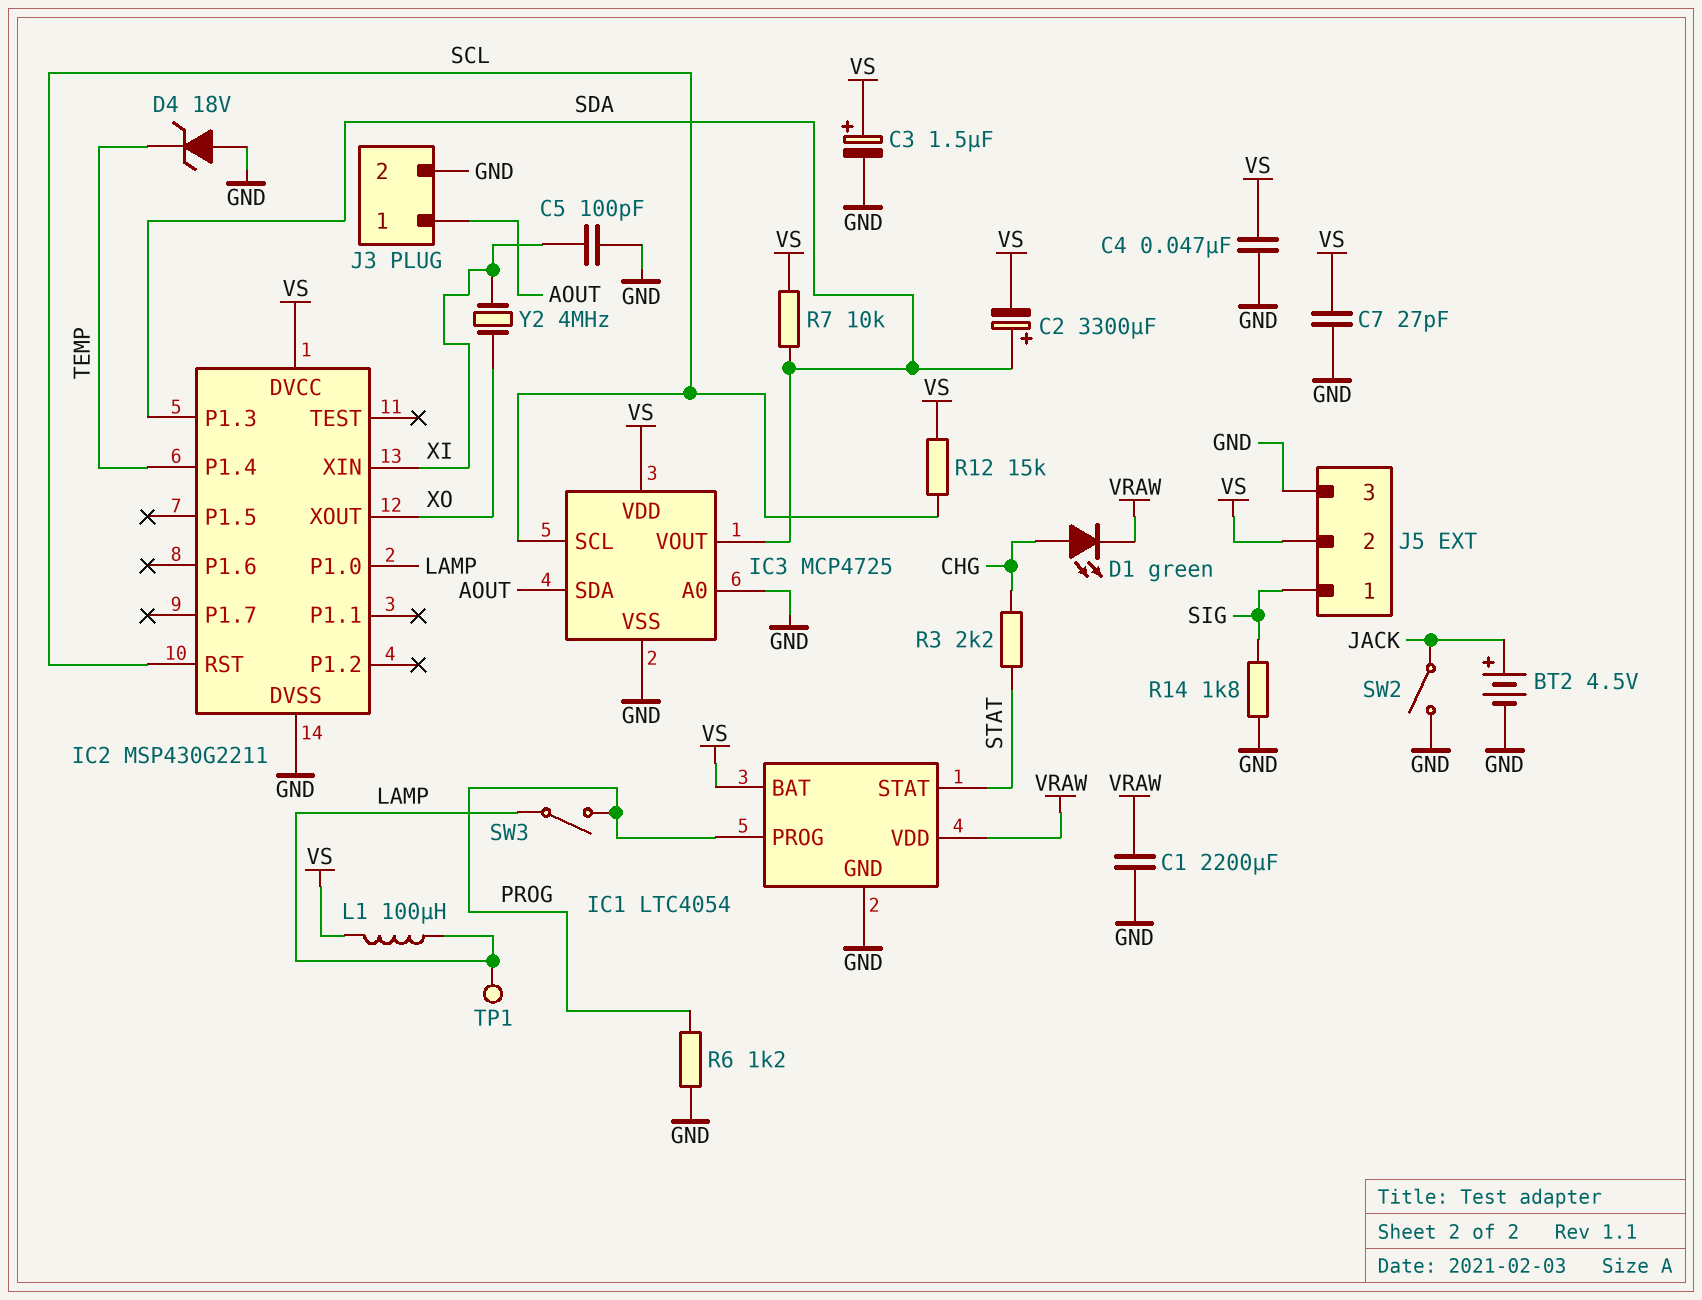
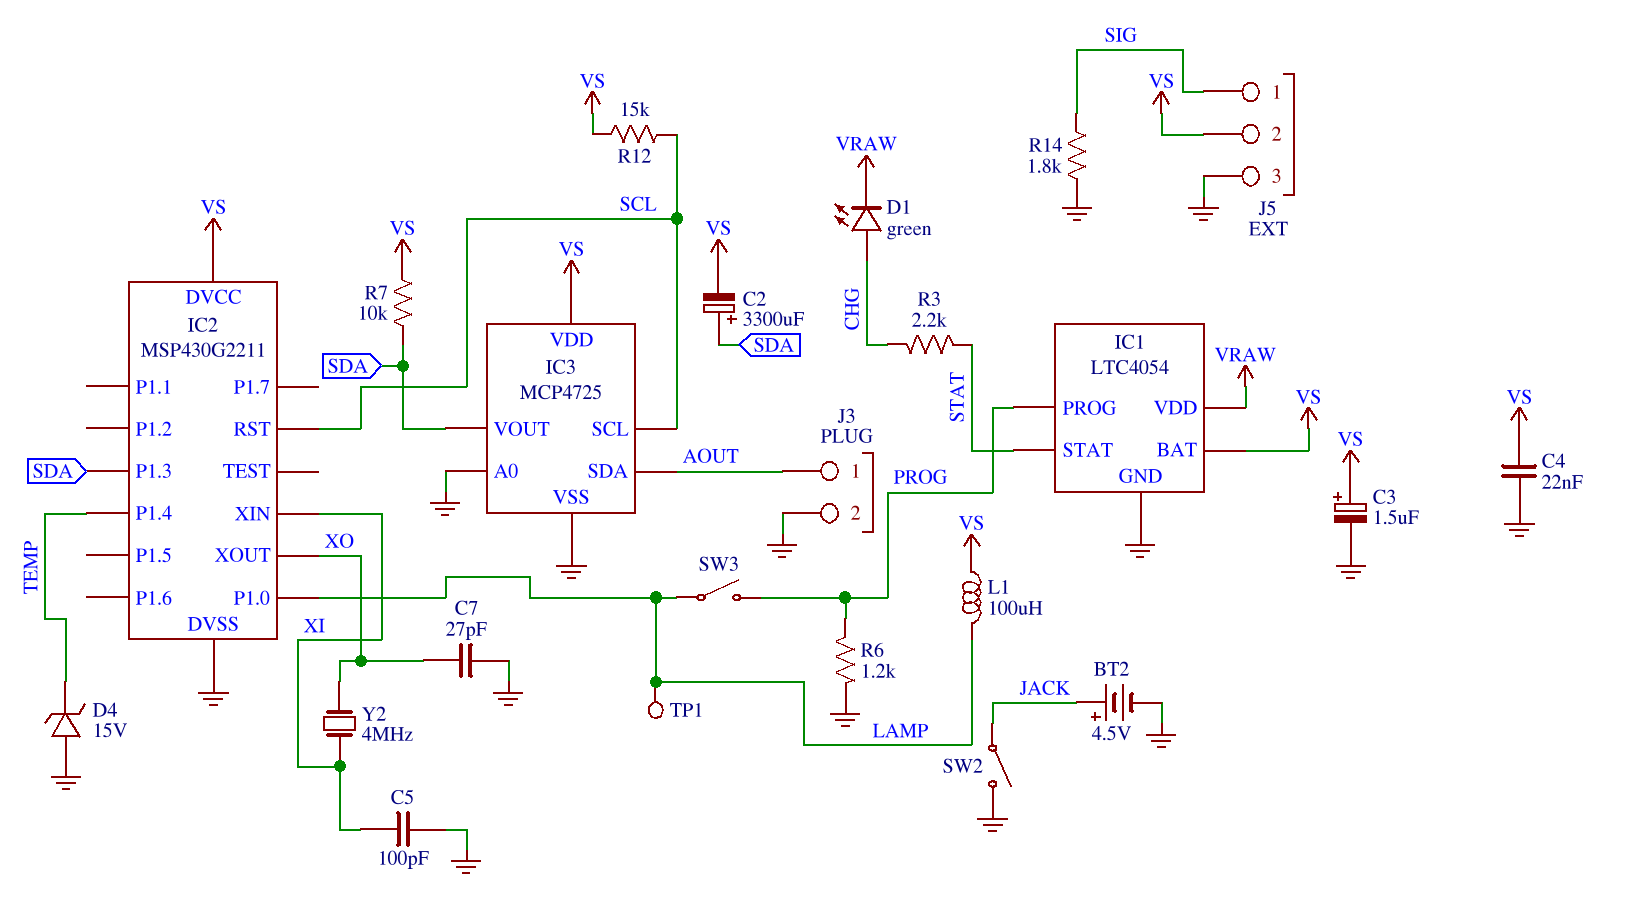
C1: 2200uF (GND, VRAW) -> none
C4: 47nF (GND, VS) -> 22nF (GND, VS)
C7: 27pF (GND, VS) -> 27pF (GND, XO)
D4: zener 18V (A GND, K TEMP) -> zener 15V (A GND, K TEMP)

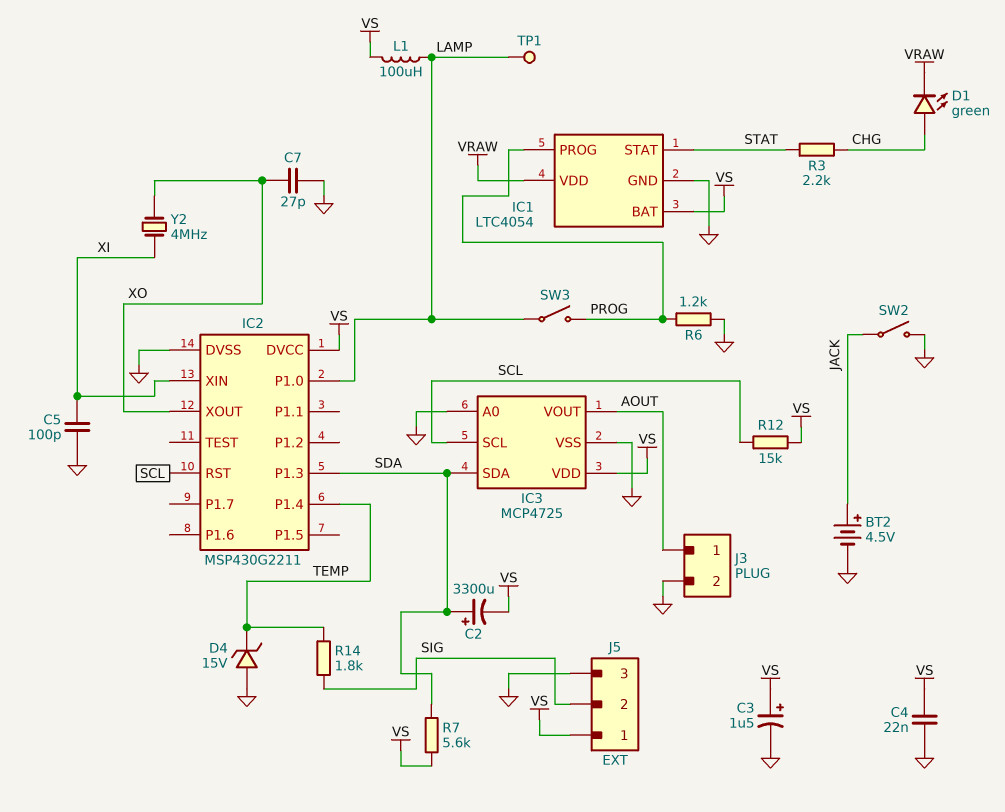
IC3 pin SDA: AOUT -> SDA
IC3 pin VOUT: SDA -> AOUT
J5 pin 1: SIG -> VS
J5 pin 2: VS -> SIG
R7: 10k (SDA, VS) -> 5.6k (SDA, VS)
R14: 1.8k (GND, SIG) -> 1.8k (SIG, TEMP)

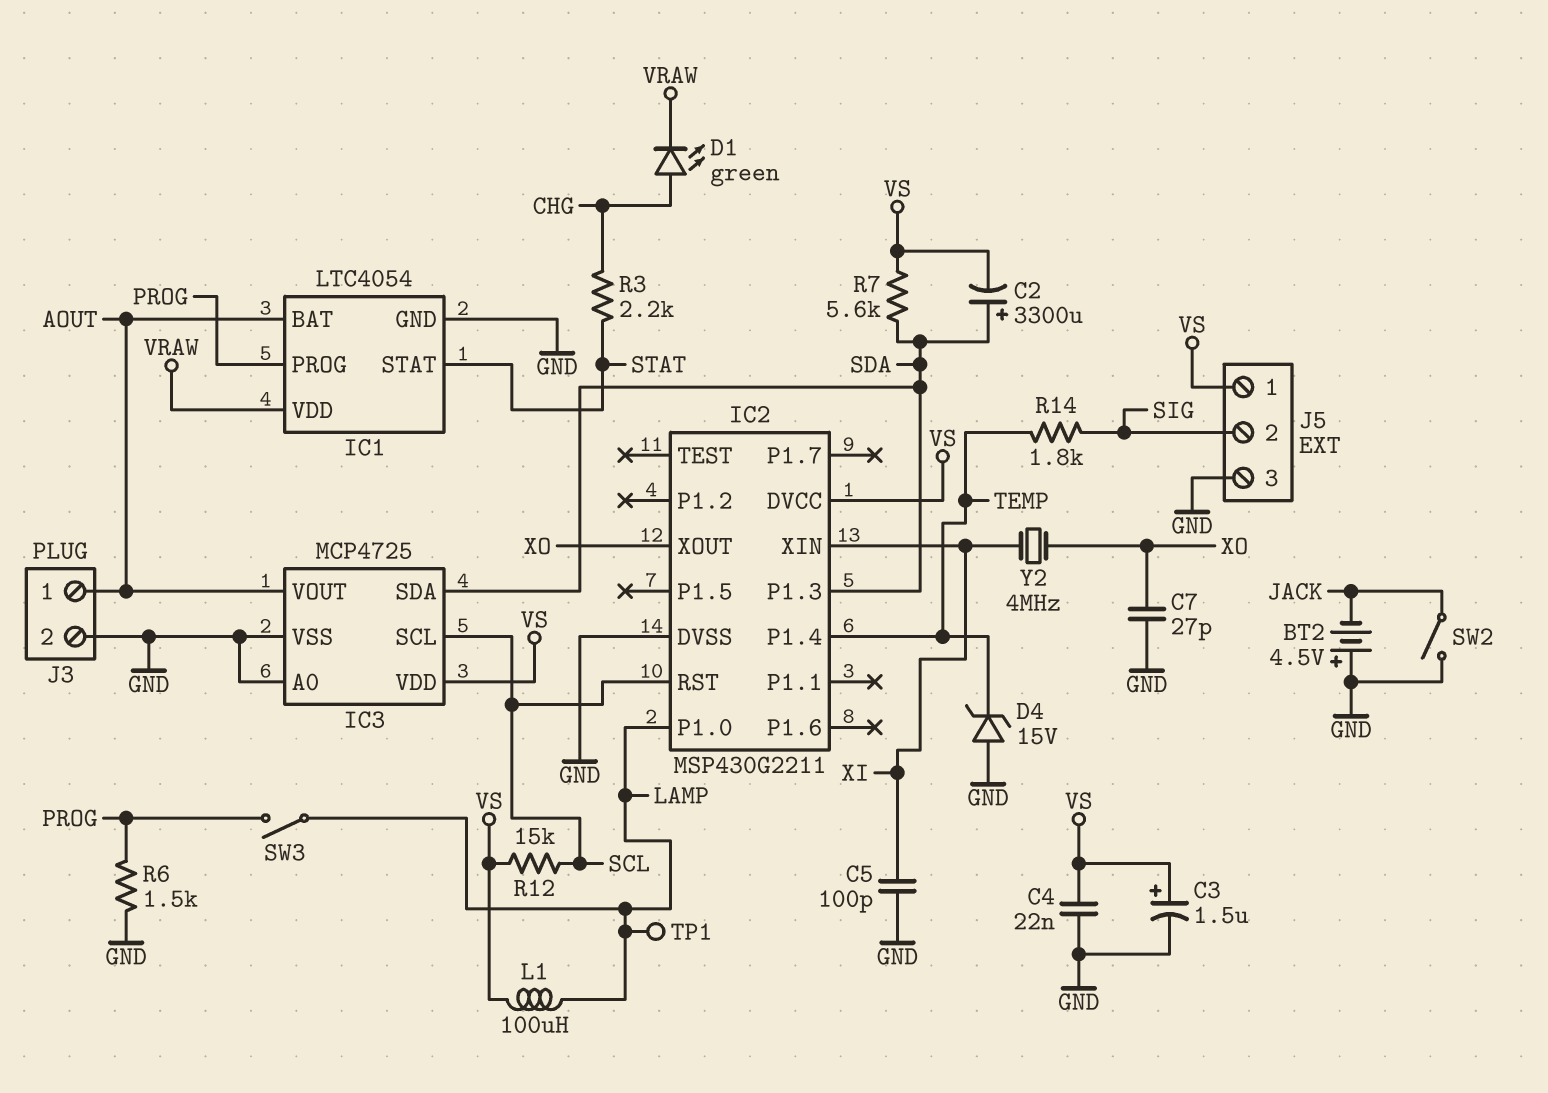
BT2: 4.5V (plus JACK, minus GND) -> 4.5V (plus GND, minus JACK)
IC1 pin BAT: VS -> AOUT
R6: 1.2k (GND, PROG) -> 1.5k (GND, PROG)

